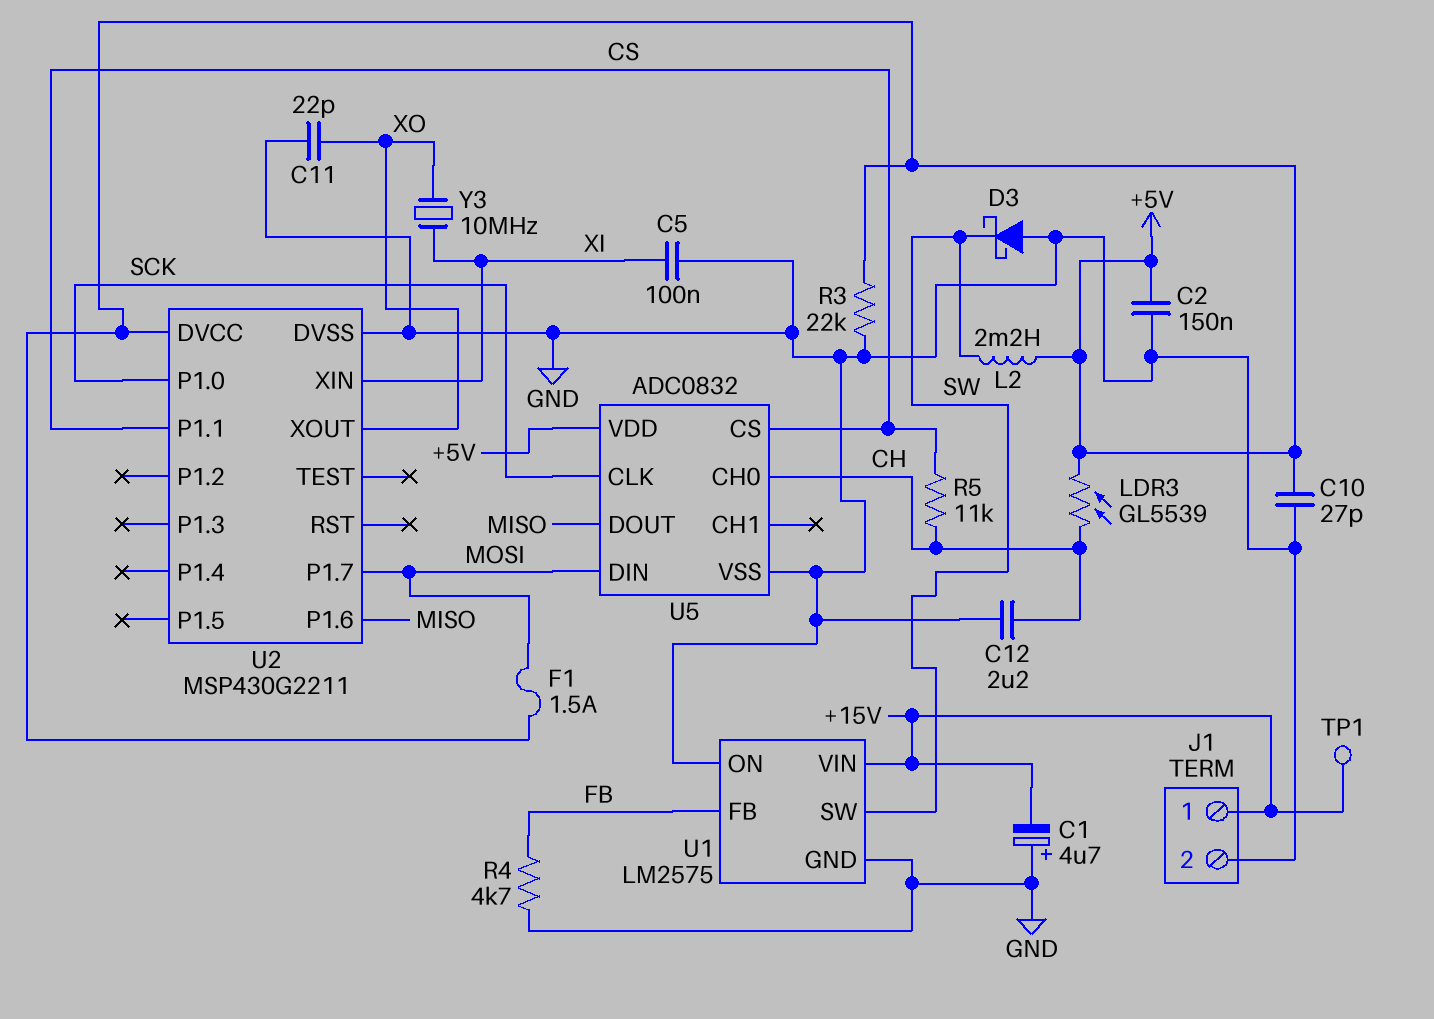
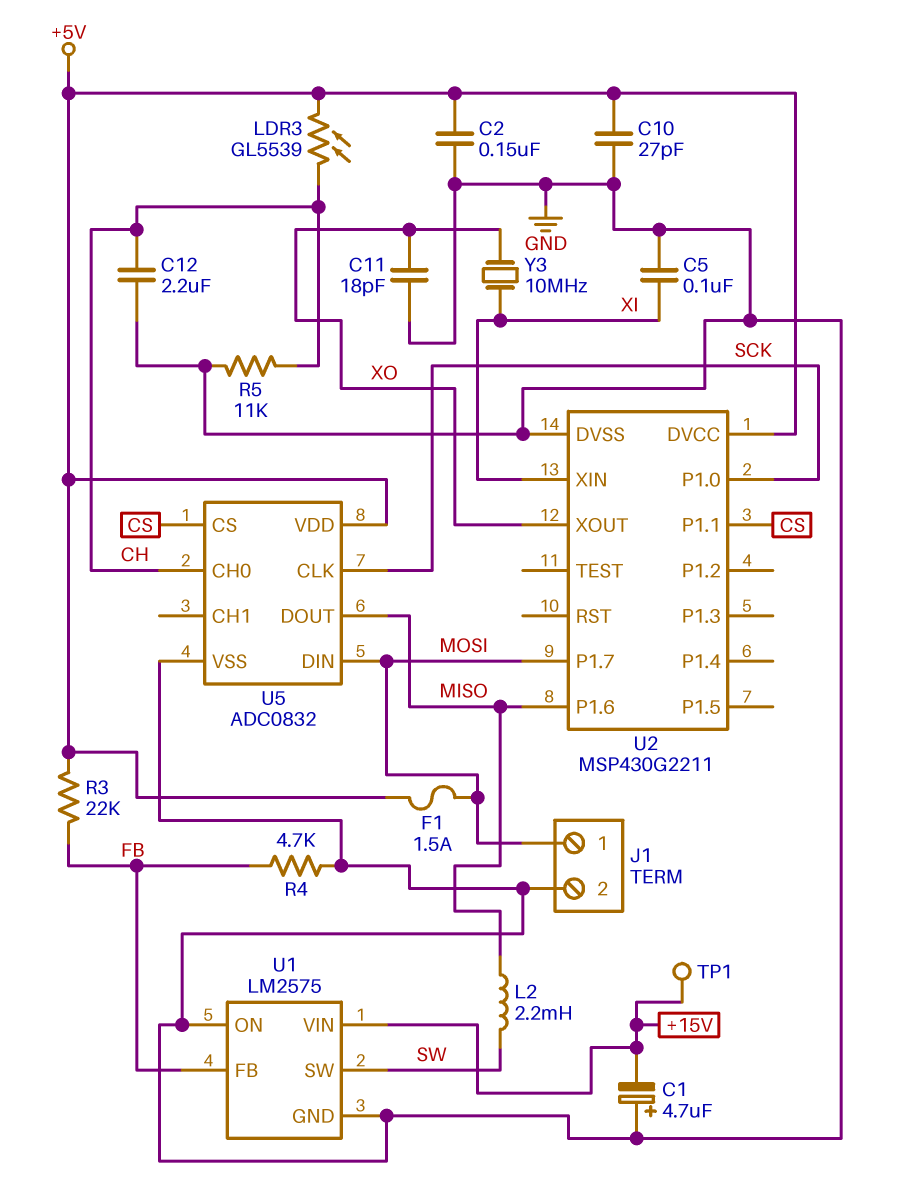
C11: 22pF (GND, XO) -> 18pF (GND, XO)
D3: schottky (A GND, K SW) -> none
J1 pin 1: +15V -> MOSI
L2: 2.2mH (+5V, SW) -> 2.2mH (MISO, SW)
R3: 22k (+5V, GND) -> 22k (+5V, FB)
R5: 11k (CH, CS) -> 11k (CH, GND)

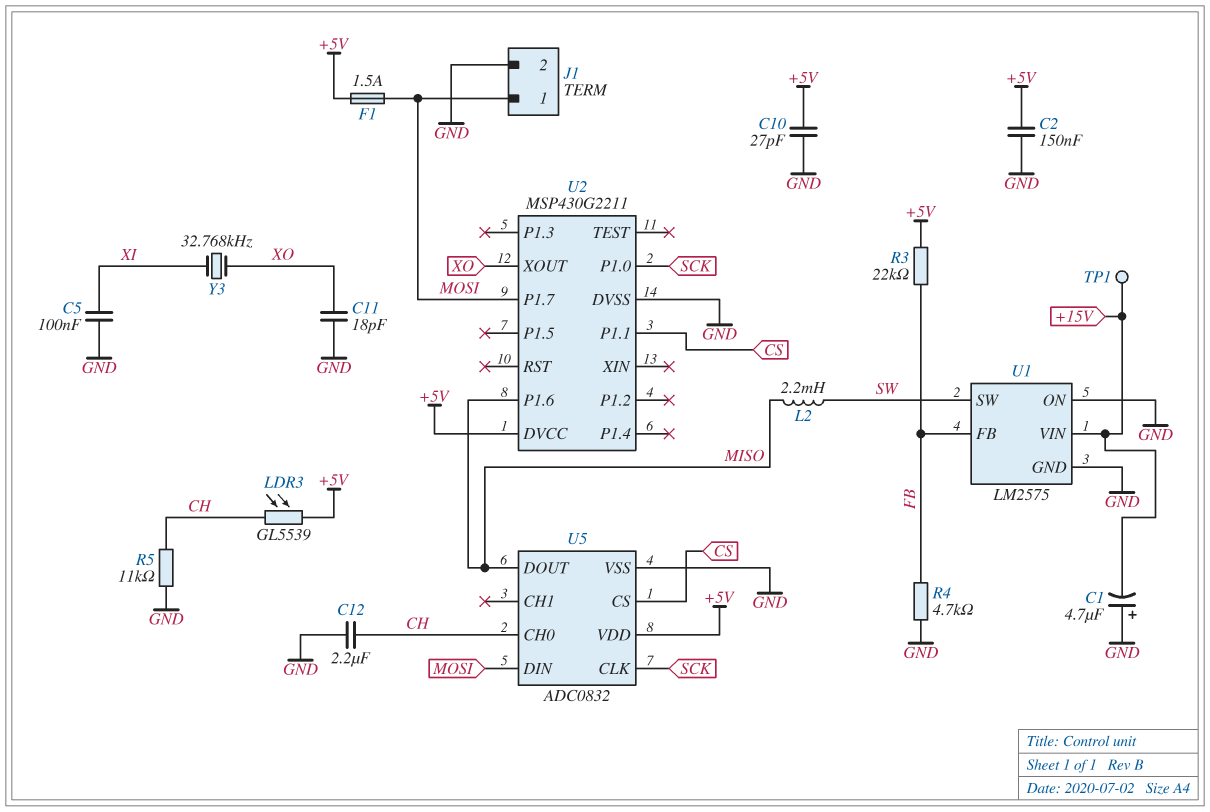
U2 pin XIN: XI -> none
Y3: 10MHz (XI, XO) -> 32.768kHz (XI, XO)

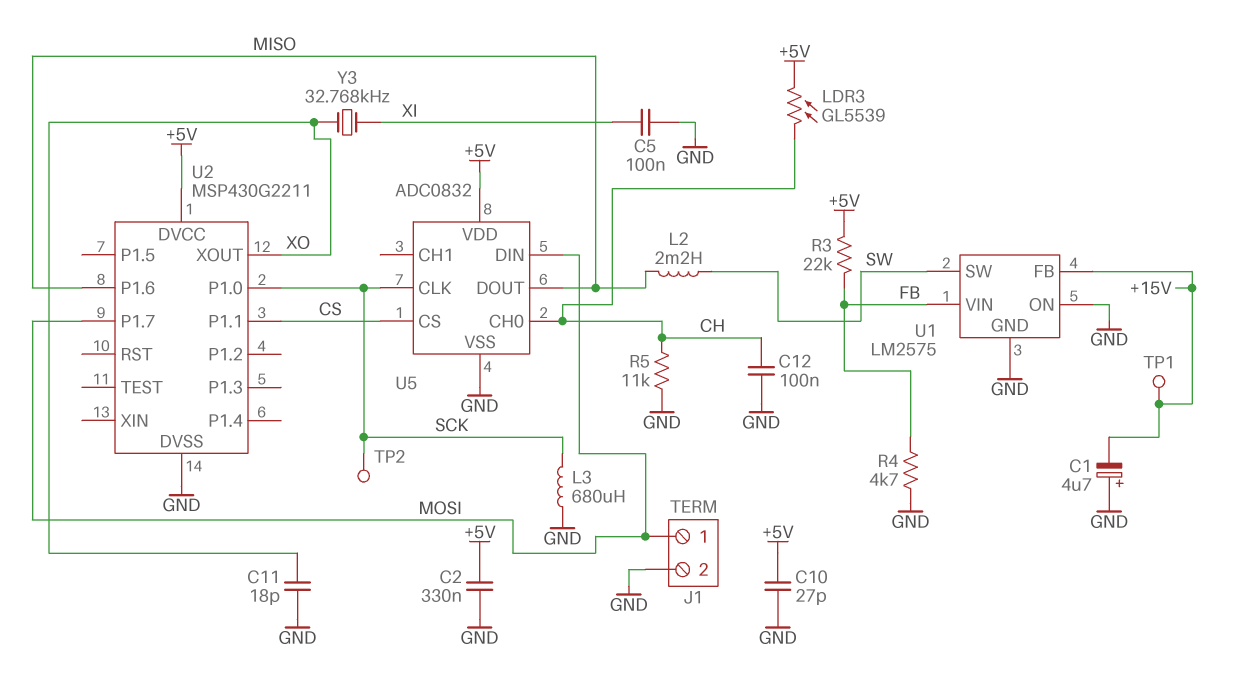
C2: 150nF (+5V, GND) -> 330nF (+5V, GND)
C12: 2.2uF (CH, GND) -> 100nF (CH, GND)
F1: 1.5A (+5V, MOSI) -> none
L3: none -> 680uH (GND, SCK)
TP2: none -> test point (SCK)
U1 pin FB: FB -> +15V
U1 pin VIN: +15V -> FB

